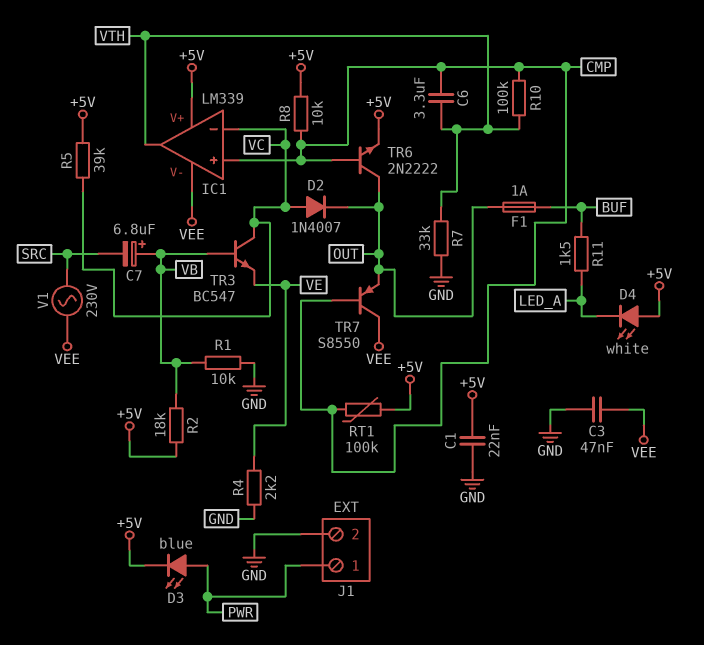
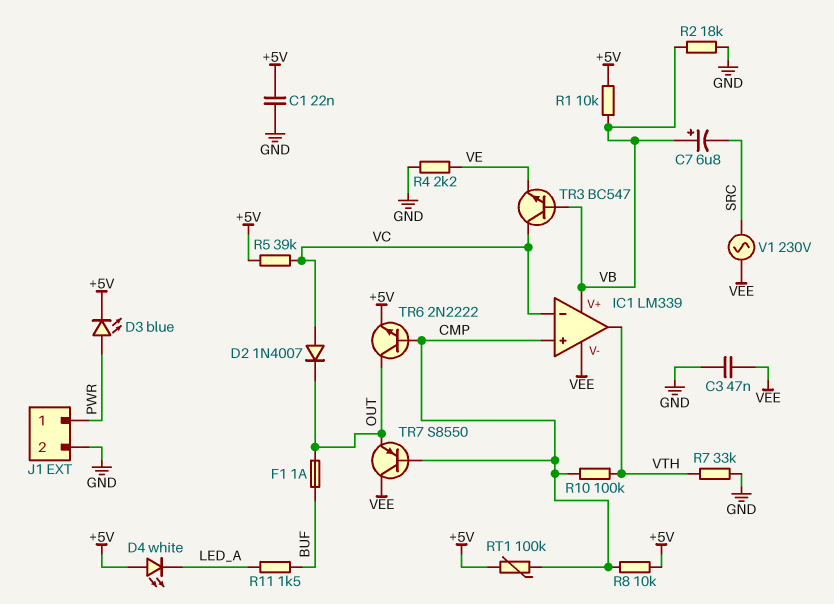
C6: 3.3uF (CMP, VTH) -> none
IC1 pin V+: +5V -> VB
R1: 10k (GND, VB) -> 10k (+5V, VB)
R2: 18k (+5V, VB) -> 18k (GND, VB)

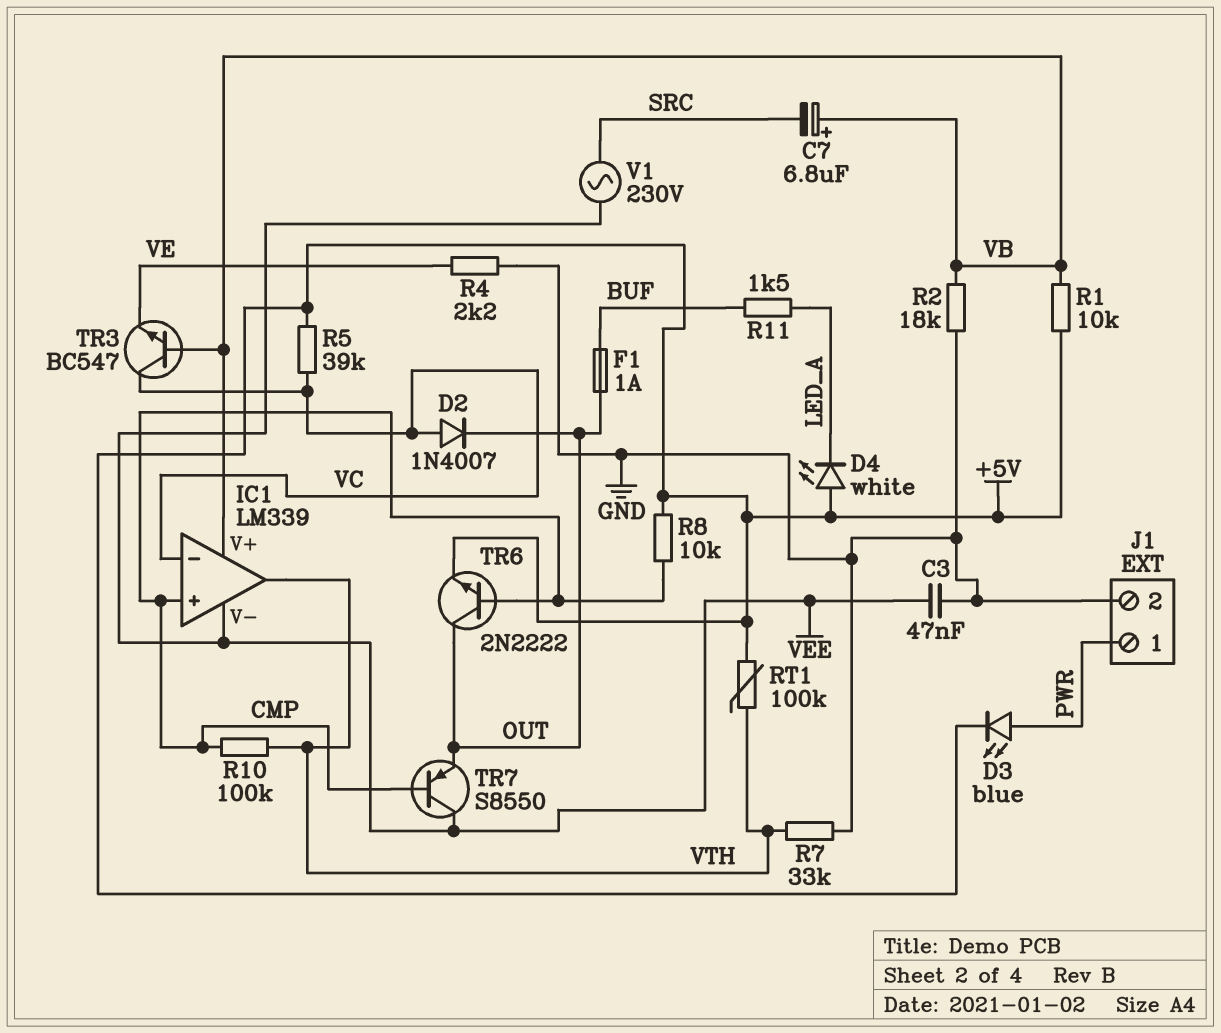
C1: 22nF (+5V, GND) -> none
RT1: 100k (+5V, CMP) -> 100k (+5V, VTH)

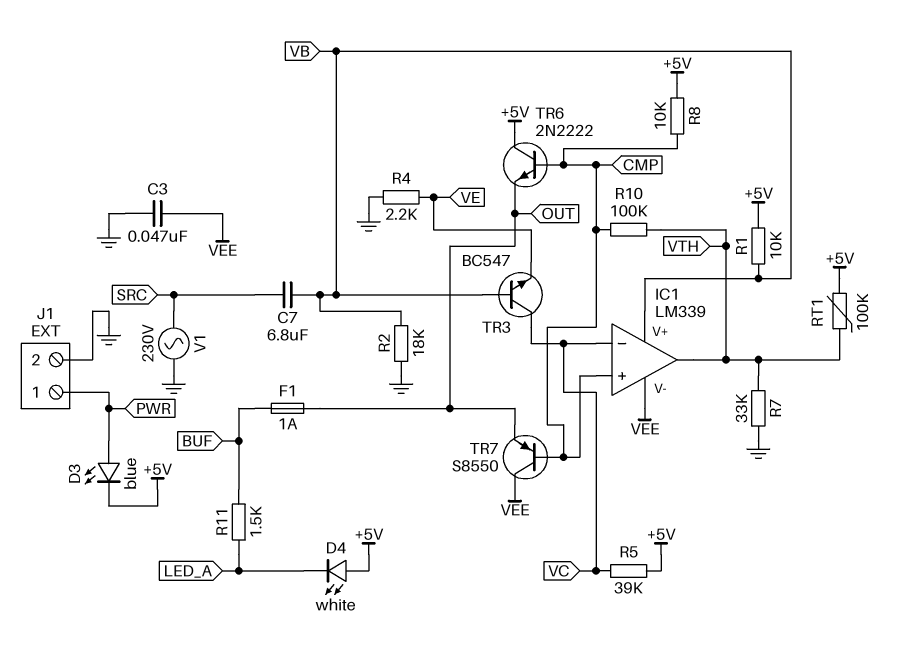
C7: 6.8uF (plus VB, minus SRC) -> 6.8uF (SRC, VB)
D2: diode 1N4007 (A VC, K OUT) -> none
TR6: NPN 2N2222 (B CMP, C OUT, E +5V) -> NPN 2N2222 (B CMP, C +5V, E OUT)
V1: AC 230V (SRC, VEE) -> AC 230V (GND, SRC)

